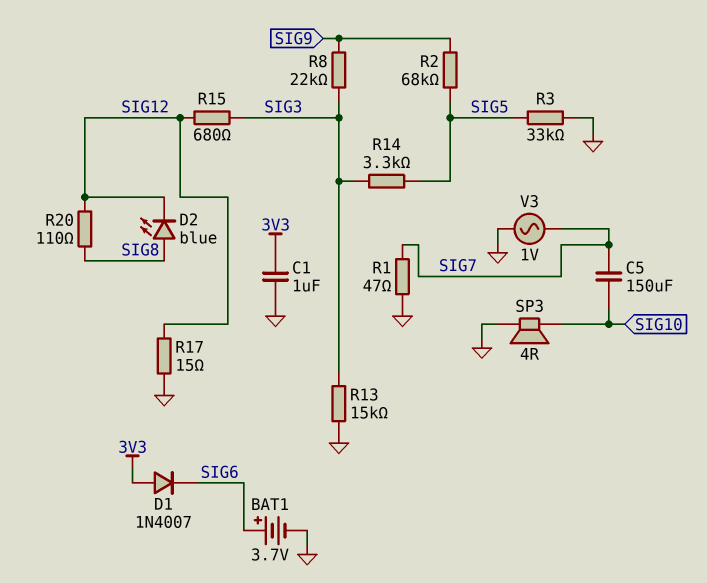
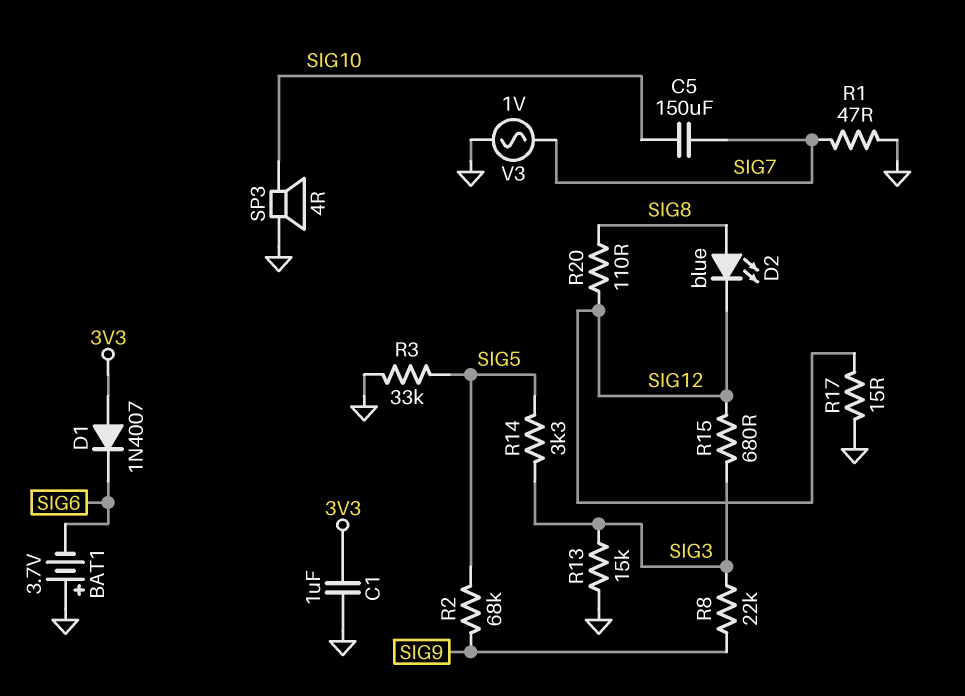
BAT1: 3.7V (plus SIG6, minus GND) -> 3.7V (plus GND, minus SIG6)

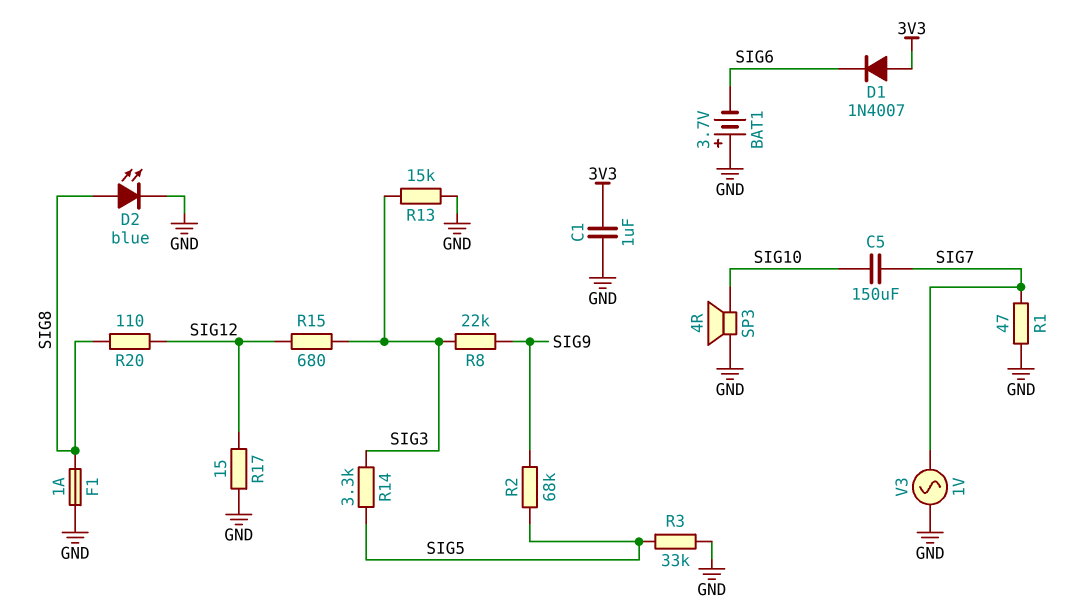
D2: LED blue (A SIG8, K SIG12) -> LED blue (A SIG8, K GND)
F1: none -> 1A (GND, SIG8)

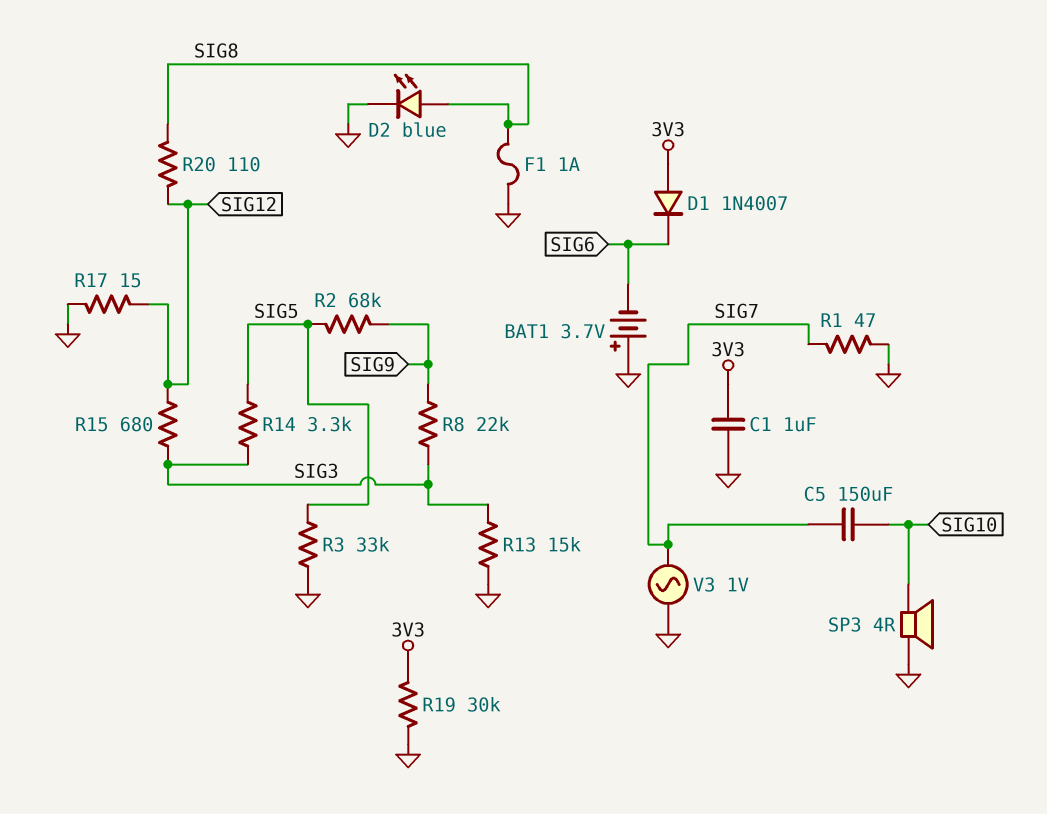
R19: none -> 30k (3V3, GND)

